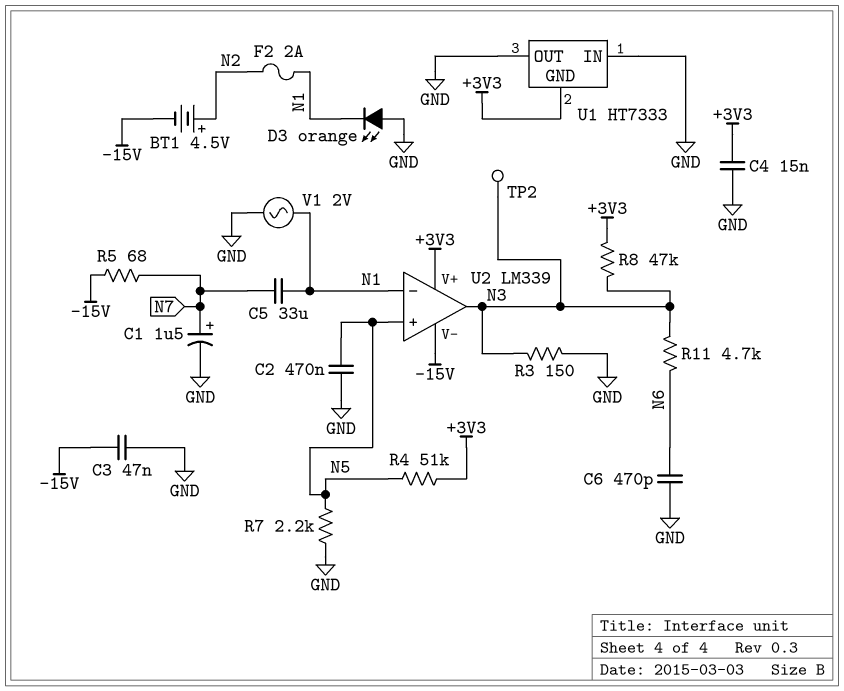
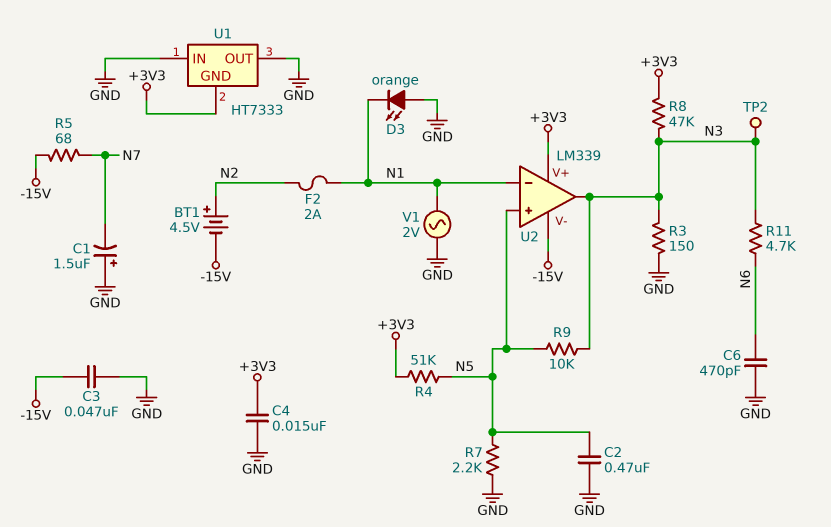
C1: 1.5uF (plus N7, minus GND) -> 1.5uF (plus GND, minus N7)
C5: 33uF (N1, N7) -> none
R9: none -> 10k (N3, N5)

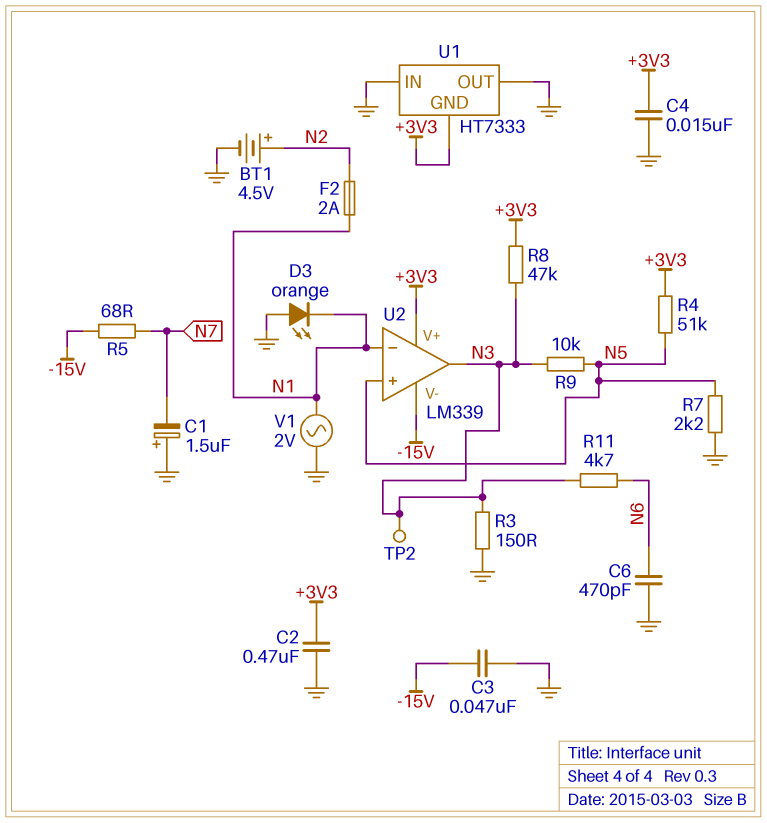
BT1: 4.5V (plus N2, minus -15V) -> 4.5V (plus N2, minus GND)
C2: 470nF (GND, N5) -> 470nF (+3V3, GND)

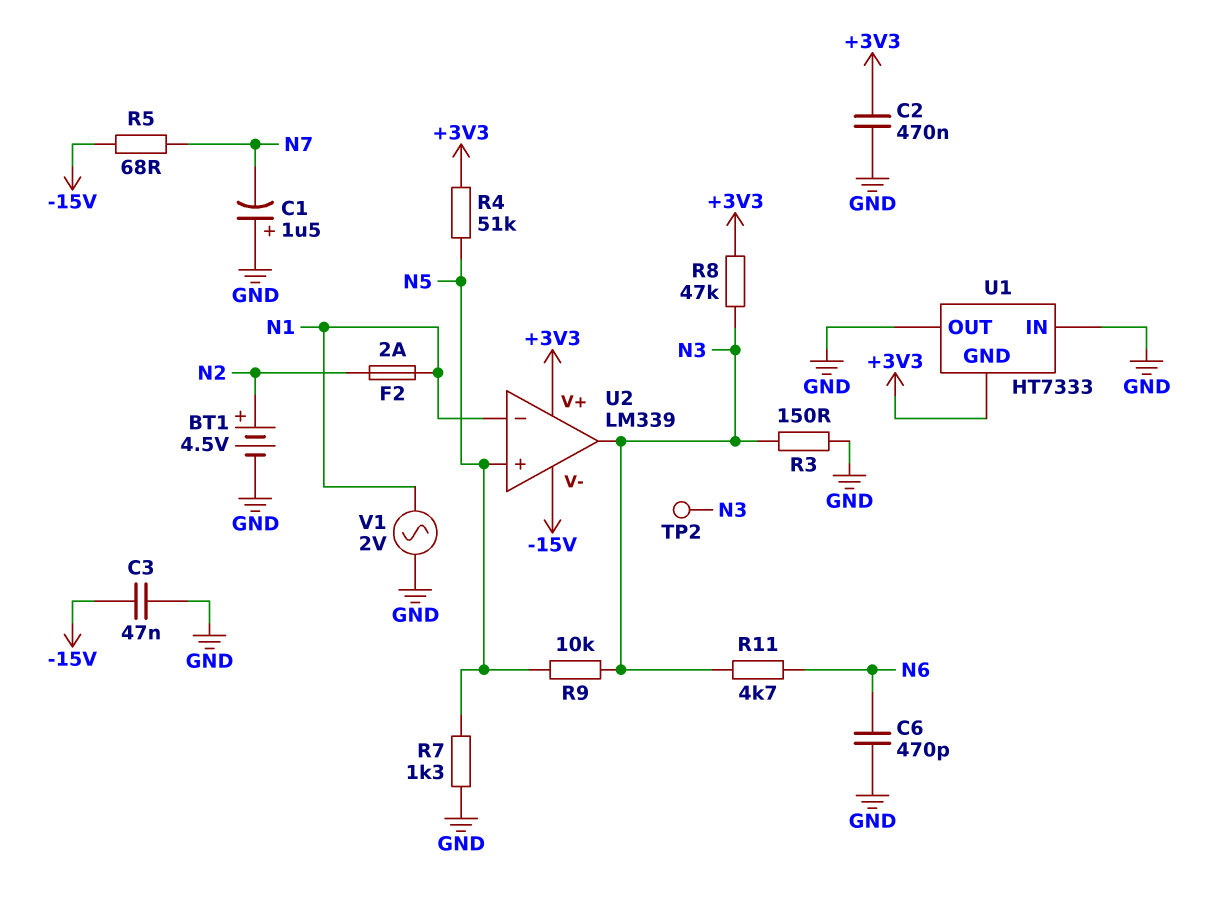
C4: 15nF (+3V3, GND) -> none
D3: LED orange (A GND, K N1) -> none
R7: 2.2k (GND, N5) -> 1.3k (GND, N5)

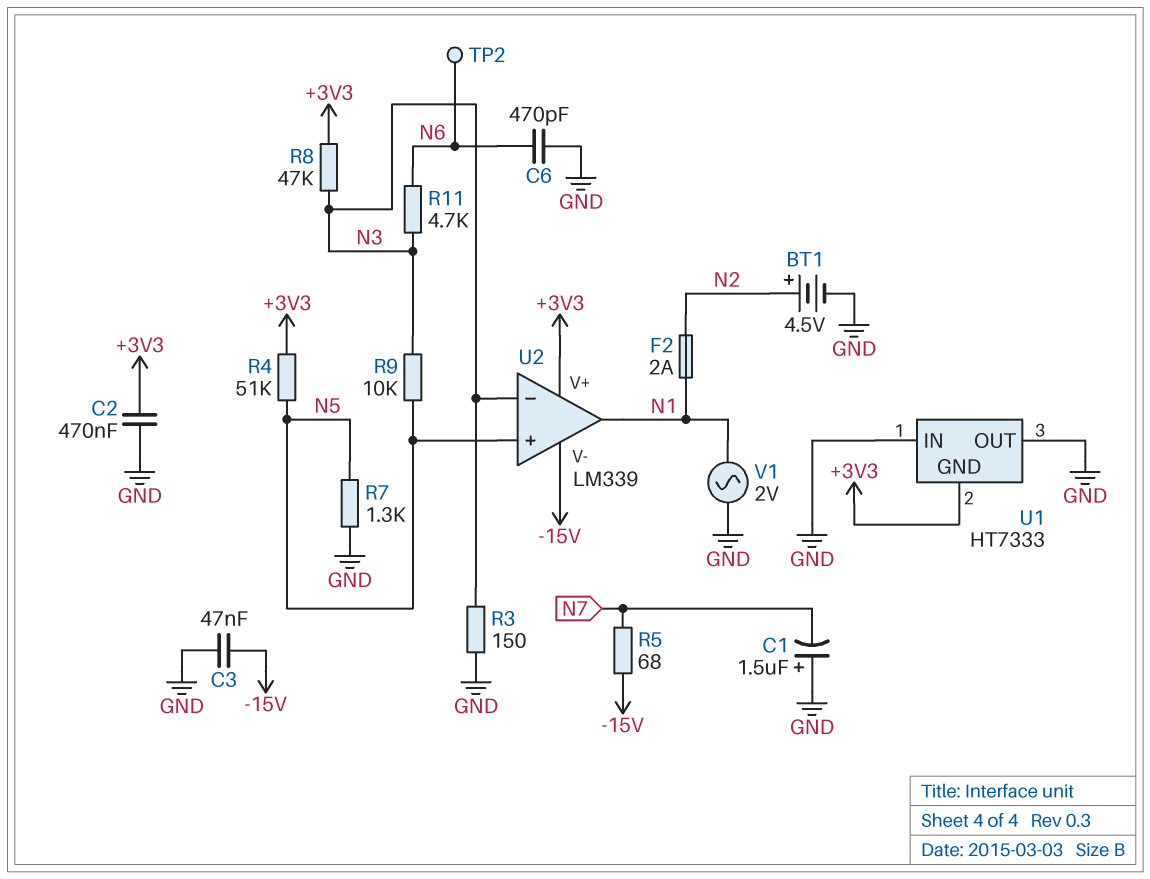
TP2: test point (N3) -> test point (N6)
U2 pin in-: N1 -> N3
U2 pin out: N3 -> N1

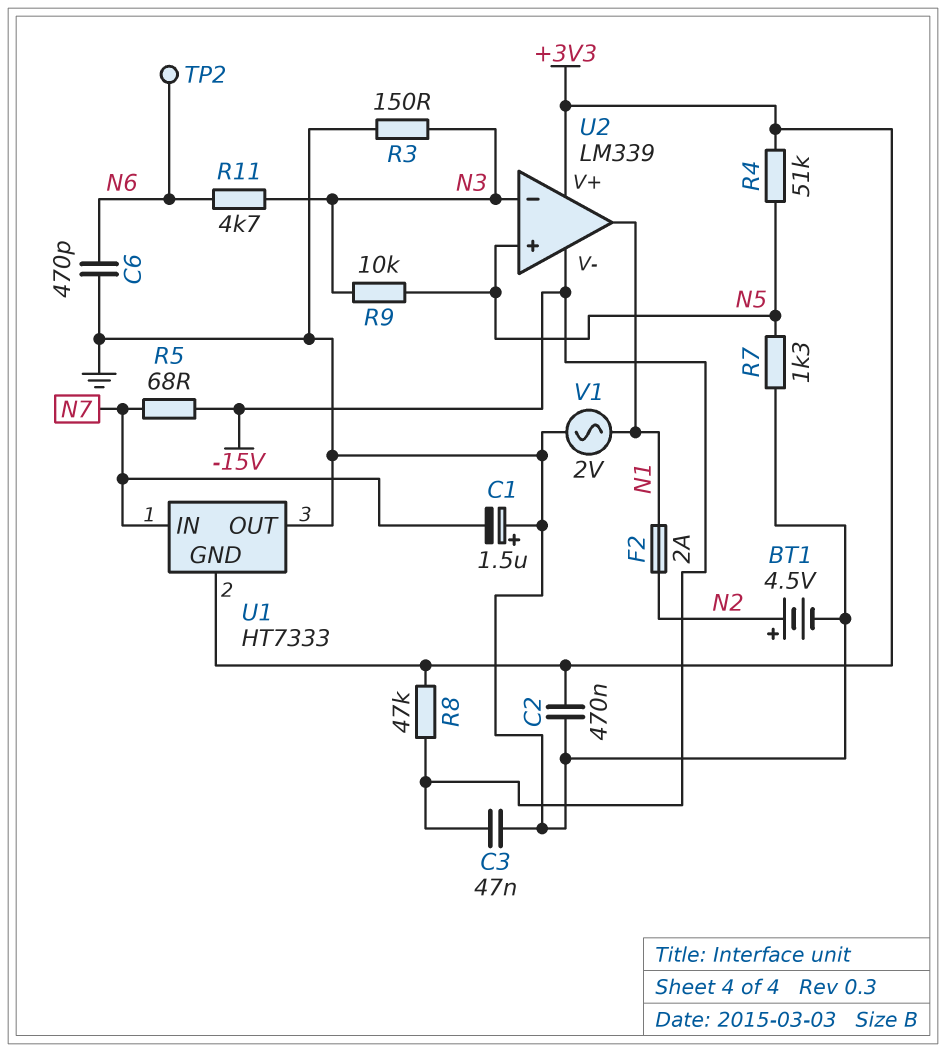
R8: 47k (+3V3, N3) -> 47k (+3V3, -15V)
U1 pin IN: GND -> N7

